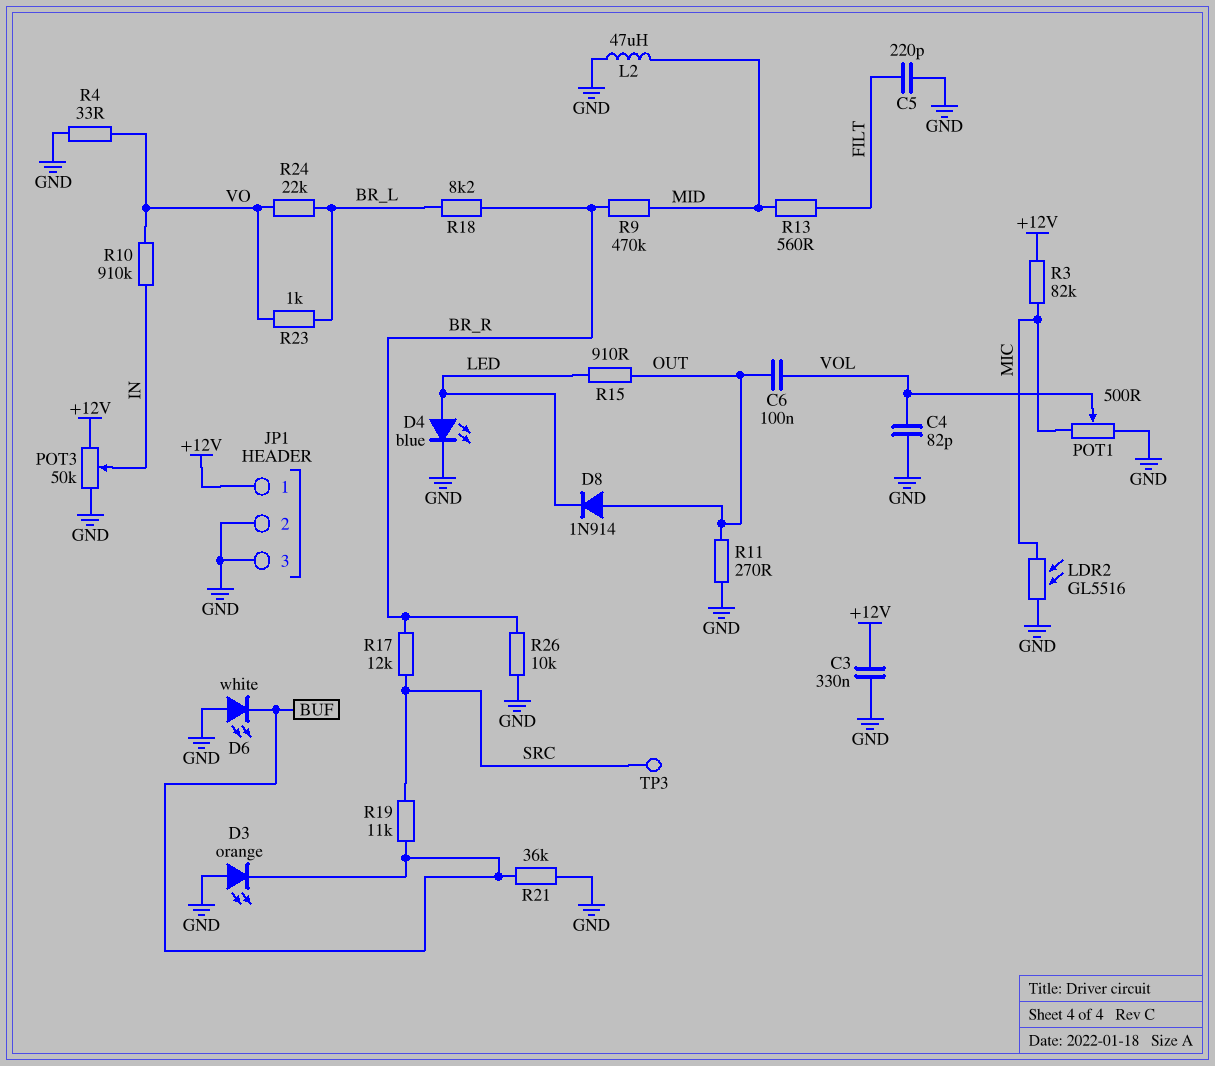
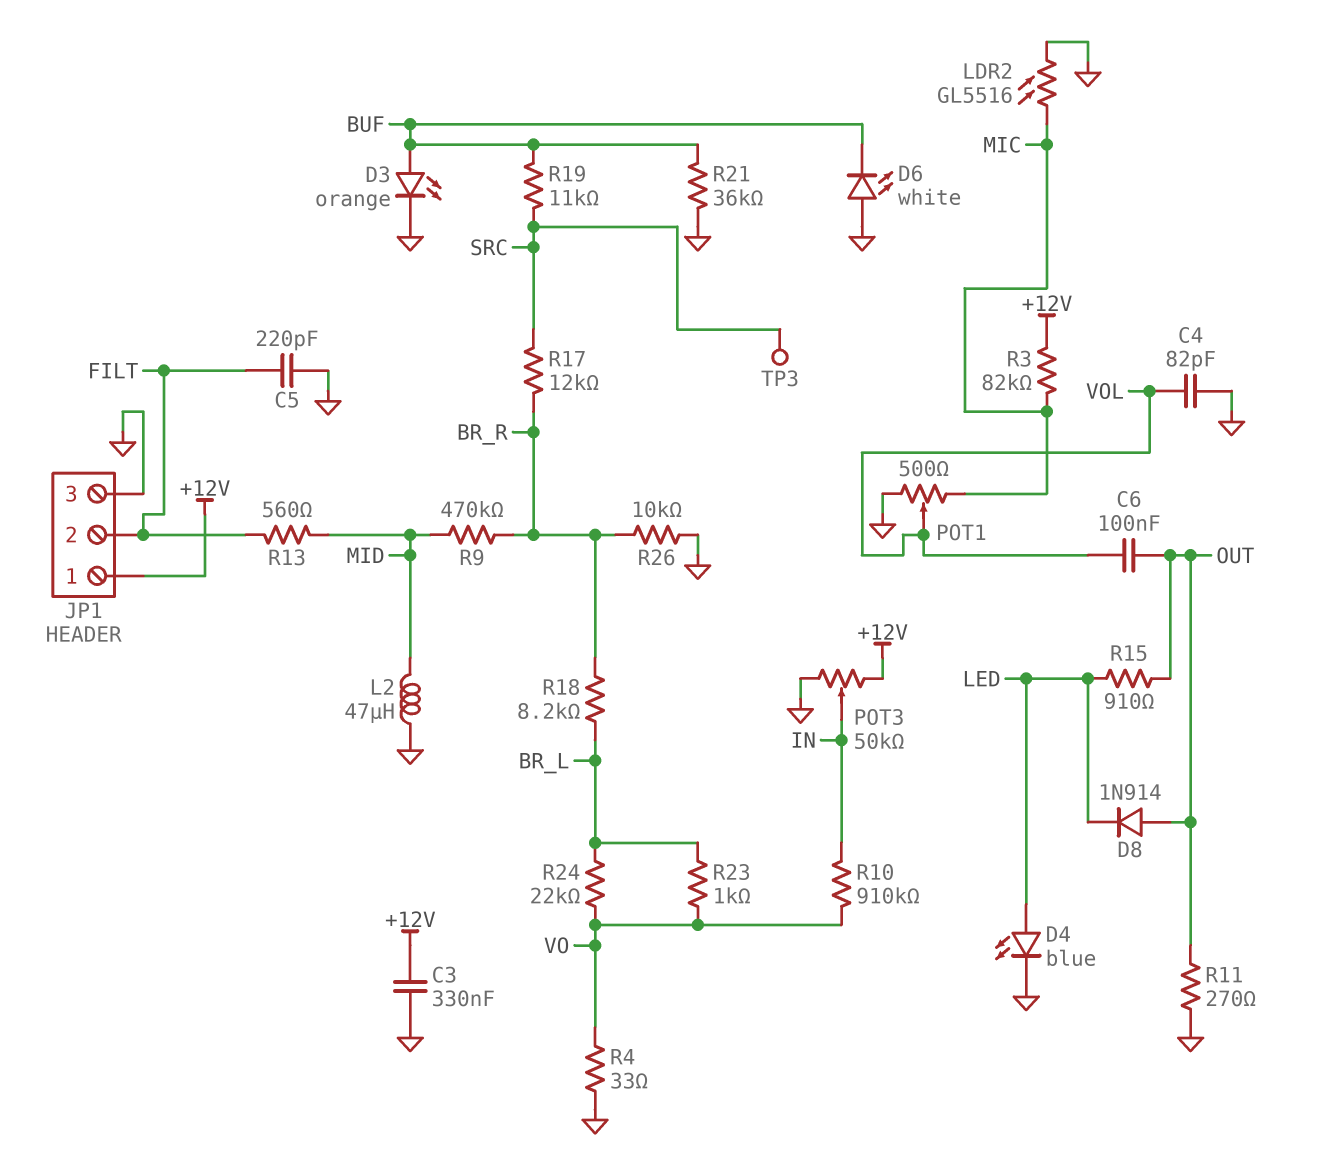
D3: LED orange (A GND, K BUF) -> LED orange (A BUF, K GND)
JP1 pin 2: GND -> FILT

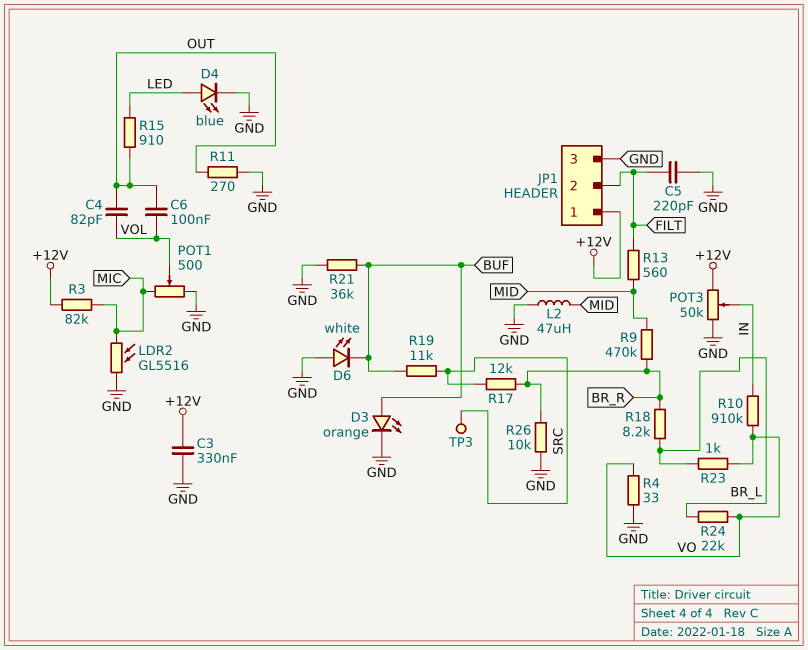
C4: 82pF (GND, VOL) -> 82pF (OUT, VOL)
D8: diode 1N914 (A OUT, K LED) -> none

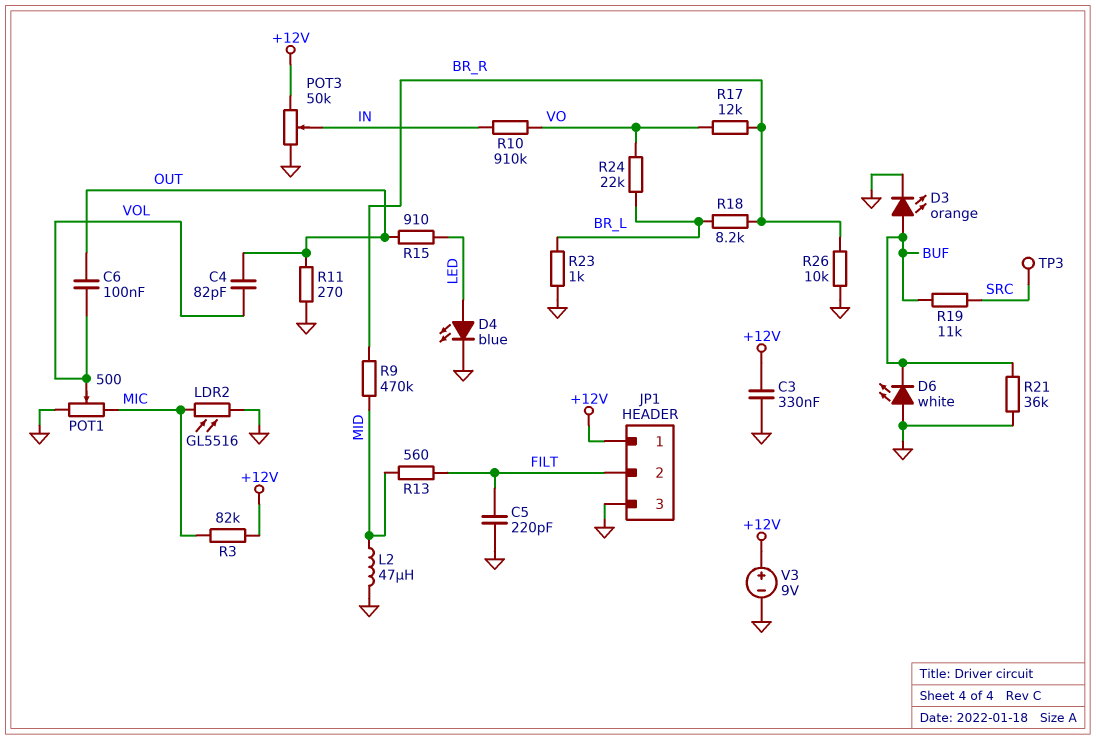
R4: 33 (GND, VO) -> none
R17: 12k (BR_R, SRC) -> 12k (BR_R, VO)
R23: 1k (BR_L, VO) -> 1k (BR_L, GND)
V3: none -> 9V (plus +12V, minus GND)

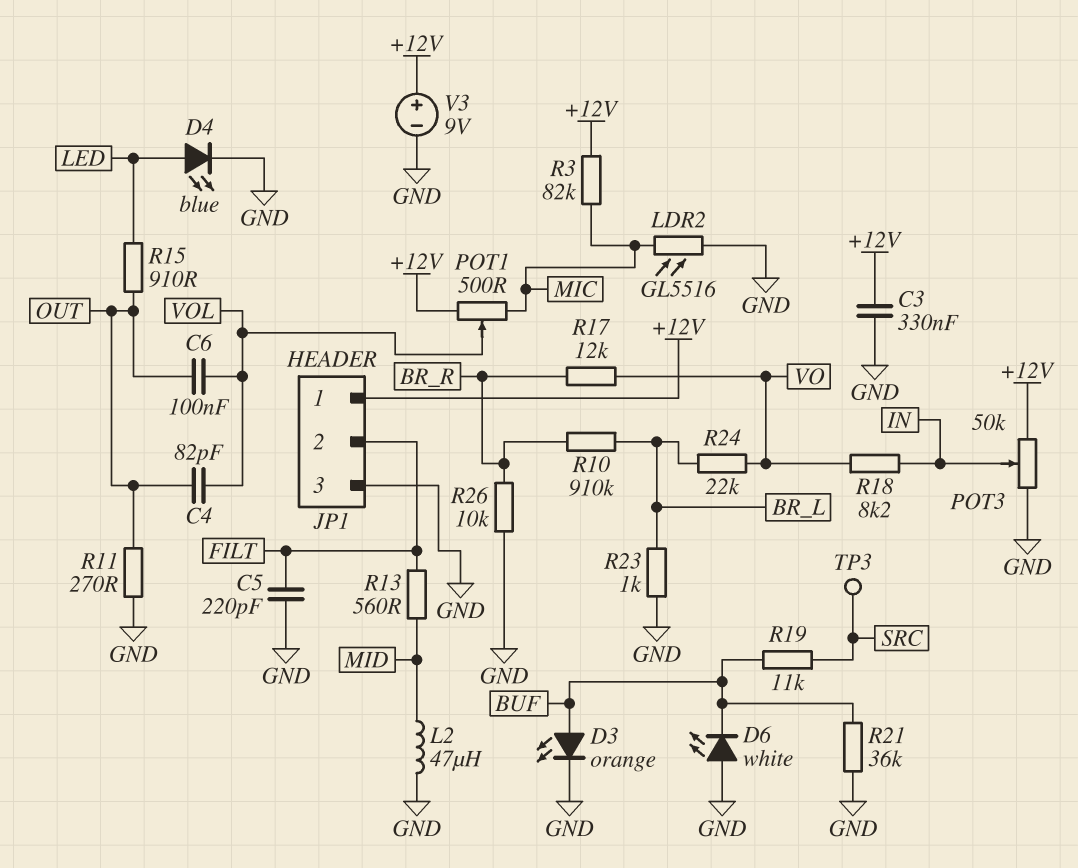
POT1: 500 (GND, MIC, wiper VOL) -> 500 (+12V, MIC, wiper VOL)
R9: 470k (BR_R, MID) -> none
R10: 910k (IN, VO) -> 910k (BR_L, BR_R)
R18: 8.2k (BR_L, BR_R) -> 8.2k (IN, VO)

